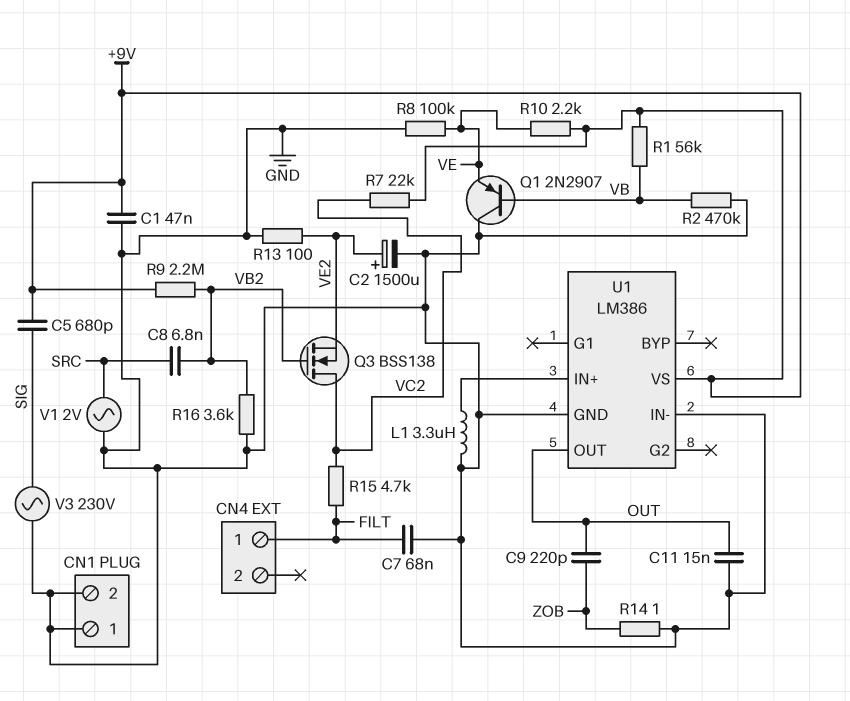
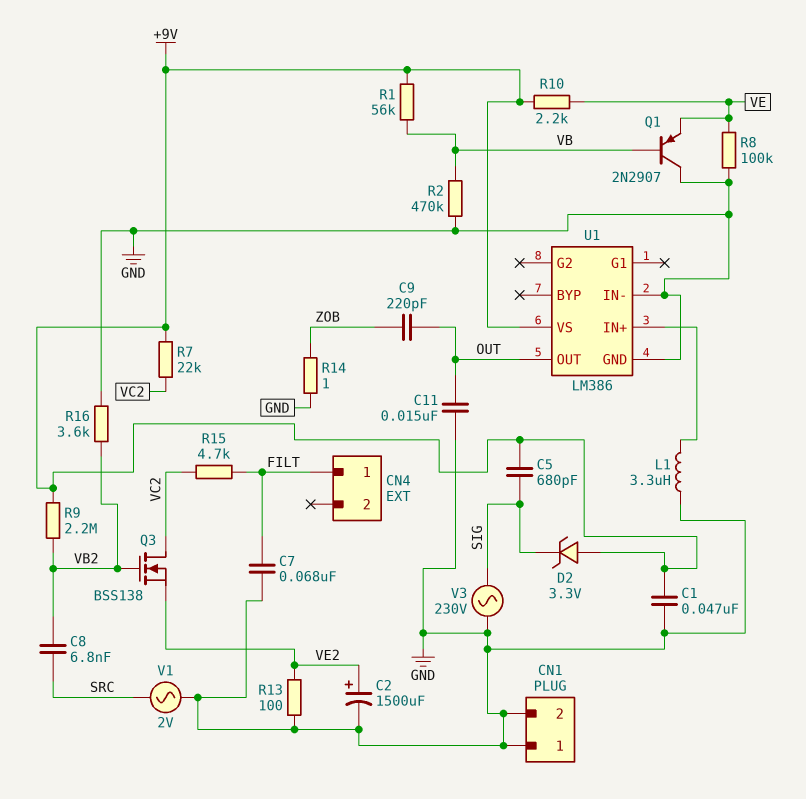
D2: none -> zener 3.3V (A +9V, K SIG)

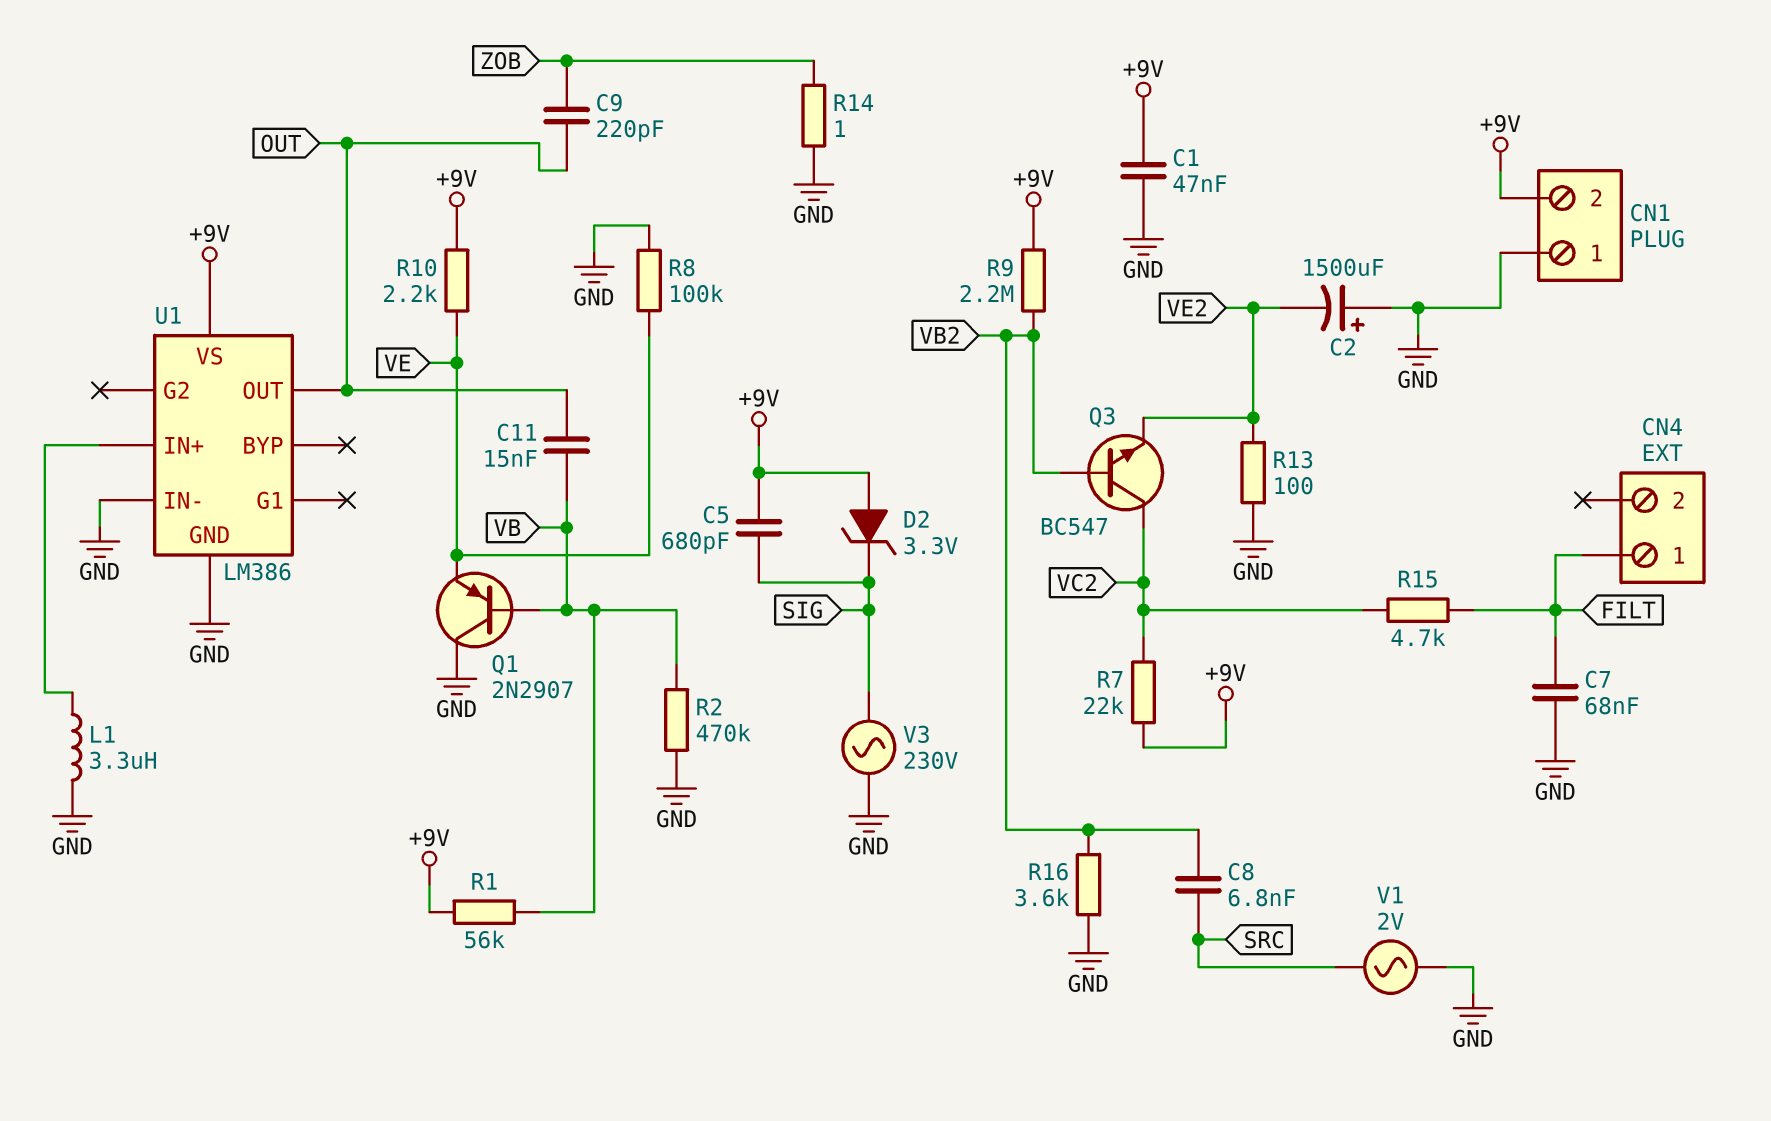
C2: 1500uF (plus VE2, minus GND) -> 1500uF (plus GND, minus VE2)
C11: 15nF (GND, OUT) -> 15nF (OUT, VB)
CN1 pin 2: GND -> +9V
Q3: NMOS BSS138 (G VB2, D VC2, S VE2) -> NPN BC547 (B VB2, C VC2, E VE2)

